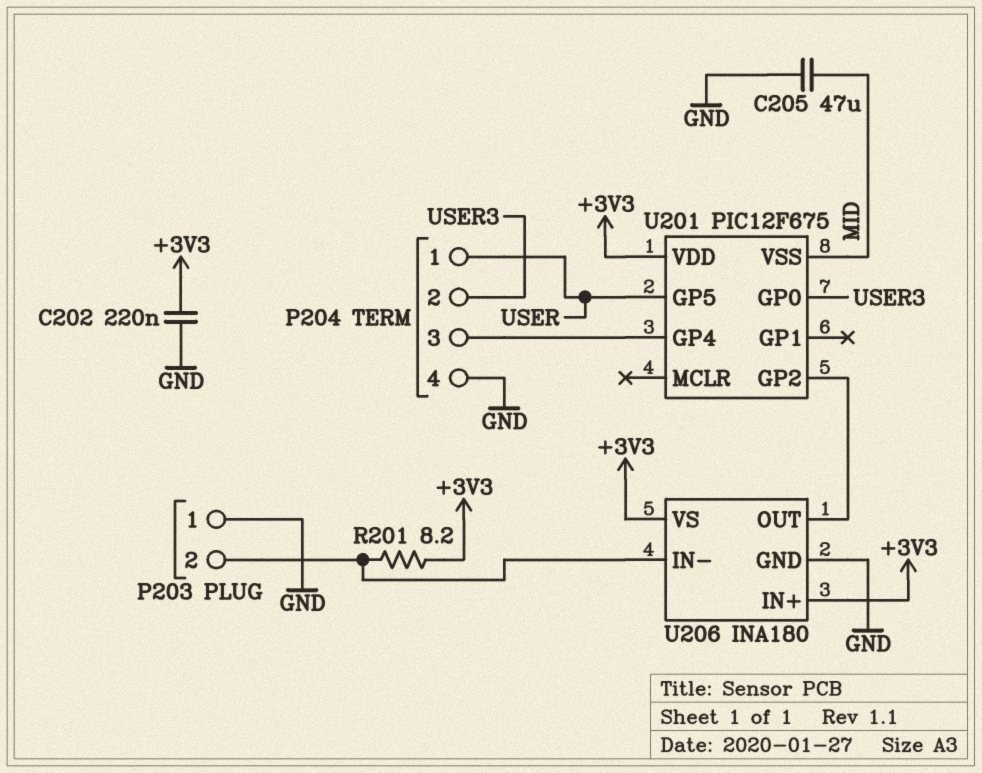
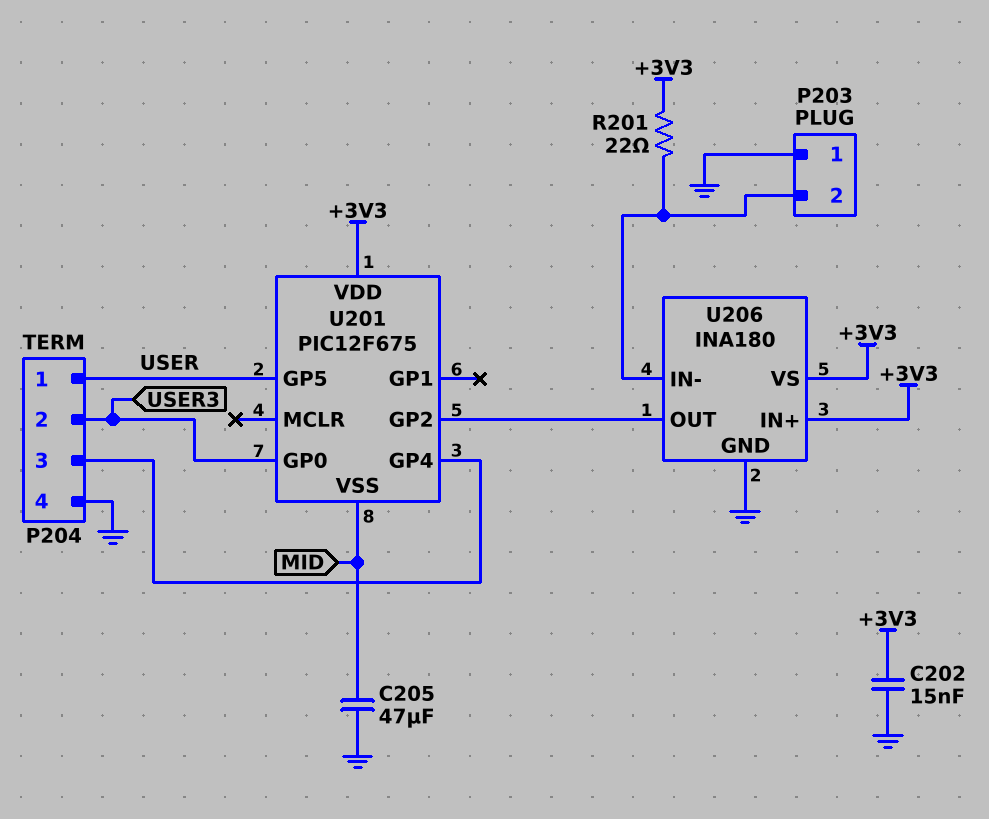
C202: 220nF (+3V3, GND) -> 15nF (+3V3, GND)
R201: 8.2 (+3V3, P203/2) -> 22 (+3V3, P203/2)

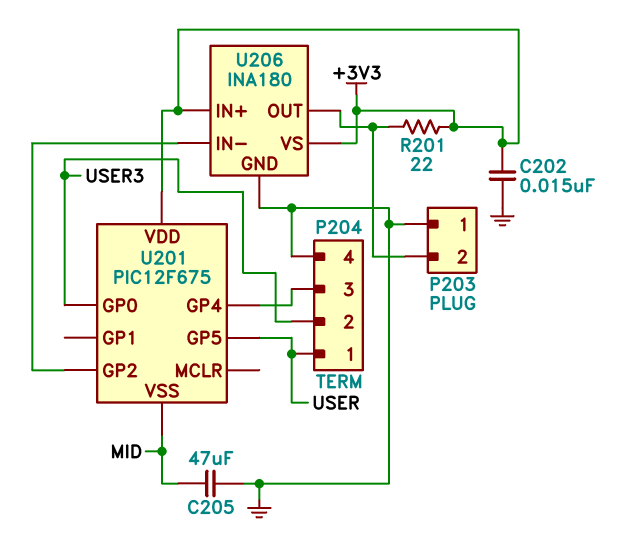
U206 pin IN-: P203/2 -> U201/GP2
U206 pin OUT: U201/GP2 -> P203/2

